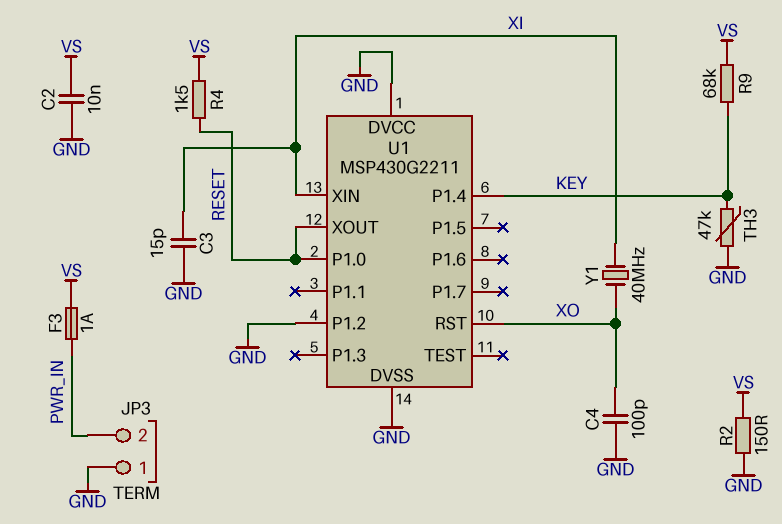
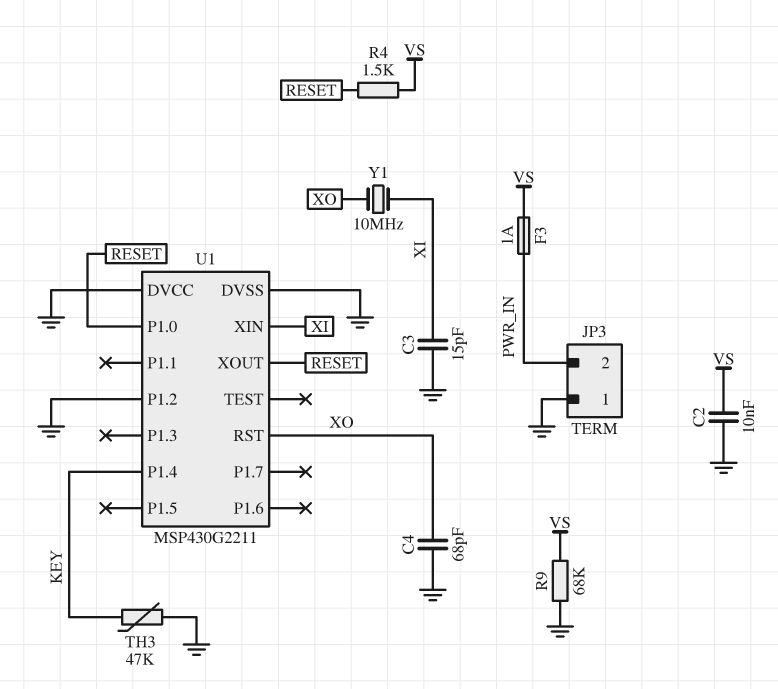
C4: 100pF (GND, XO) -> 68pF (GND, XO)
R2: 150 (GND, VS) -> none
R9: 68k (KEY, VS) -> 68k (GND, VS)
Y1: 40MHz (XI, XO) -> 10MHz (XI, XO)

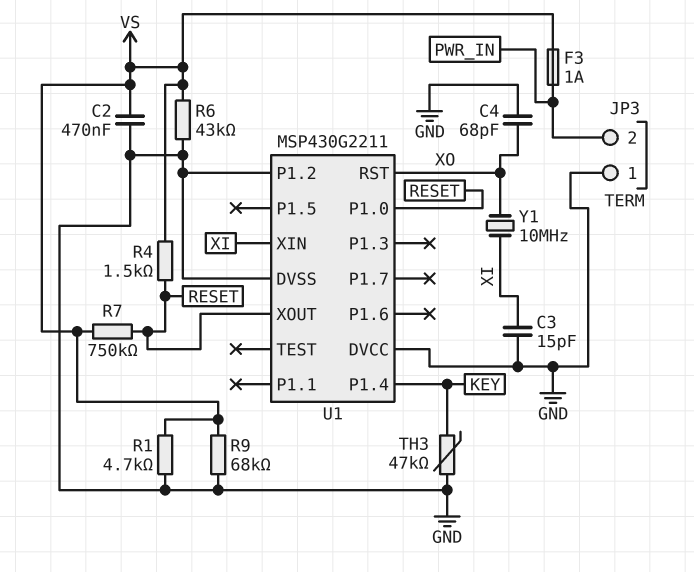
C2: 10nF (GND, VS) -> 470nF (GND, VS)
R1: none -> 4.7k (GND, VS)
R6: none -> 43k (GND, VS)
R7: none -> 750k (RESET, VS)

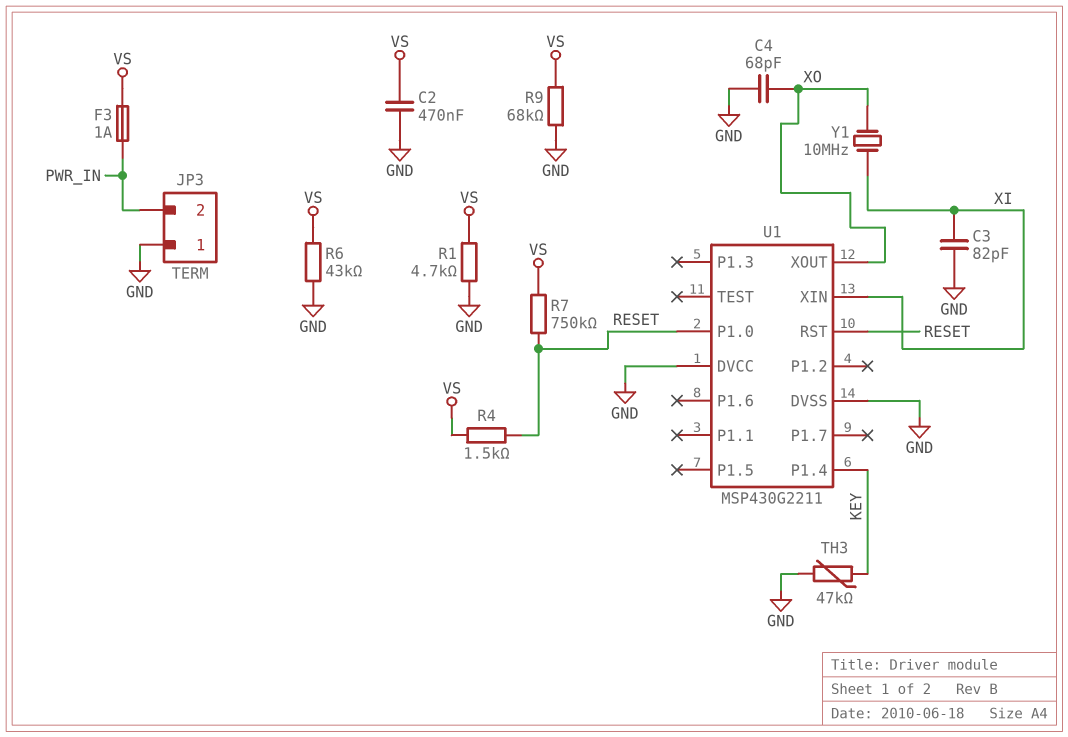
C3: 15pF (GND, XI) -> 82pF (GND, XI)
U1 pin P1.2: GND -> none
U1 pin RST: XO -> RESET
U1 pin XOUT: RESET -> XO

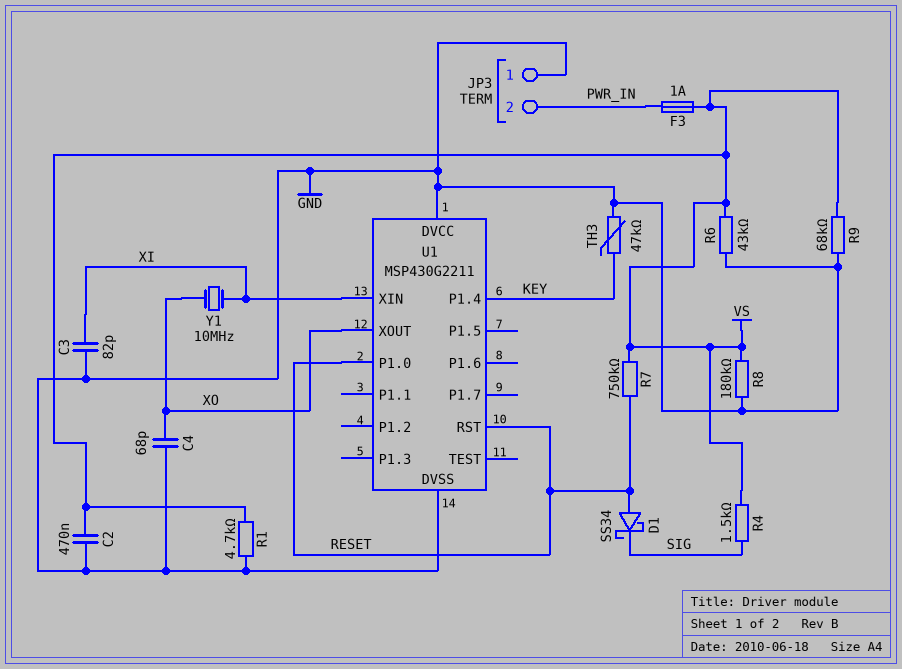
D1: none -> schottky SS34 (A RESET, K SIG)
R4: 1.5k (RESET, VS) -> 1.5k (SIG, VS)
R8: none -> 180k (GND, VS)

